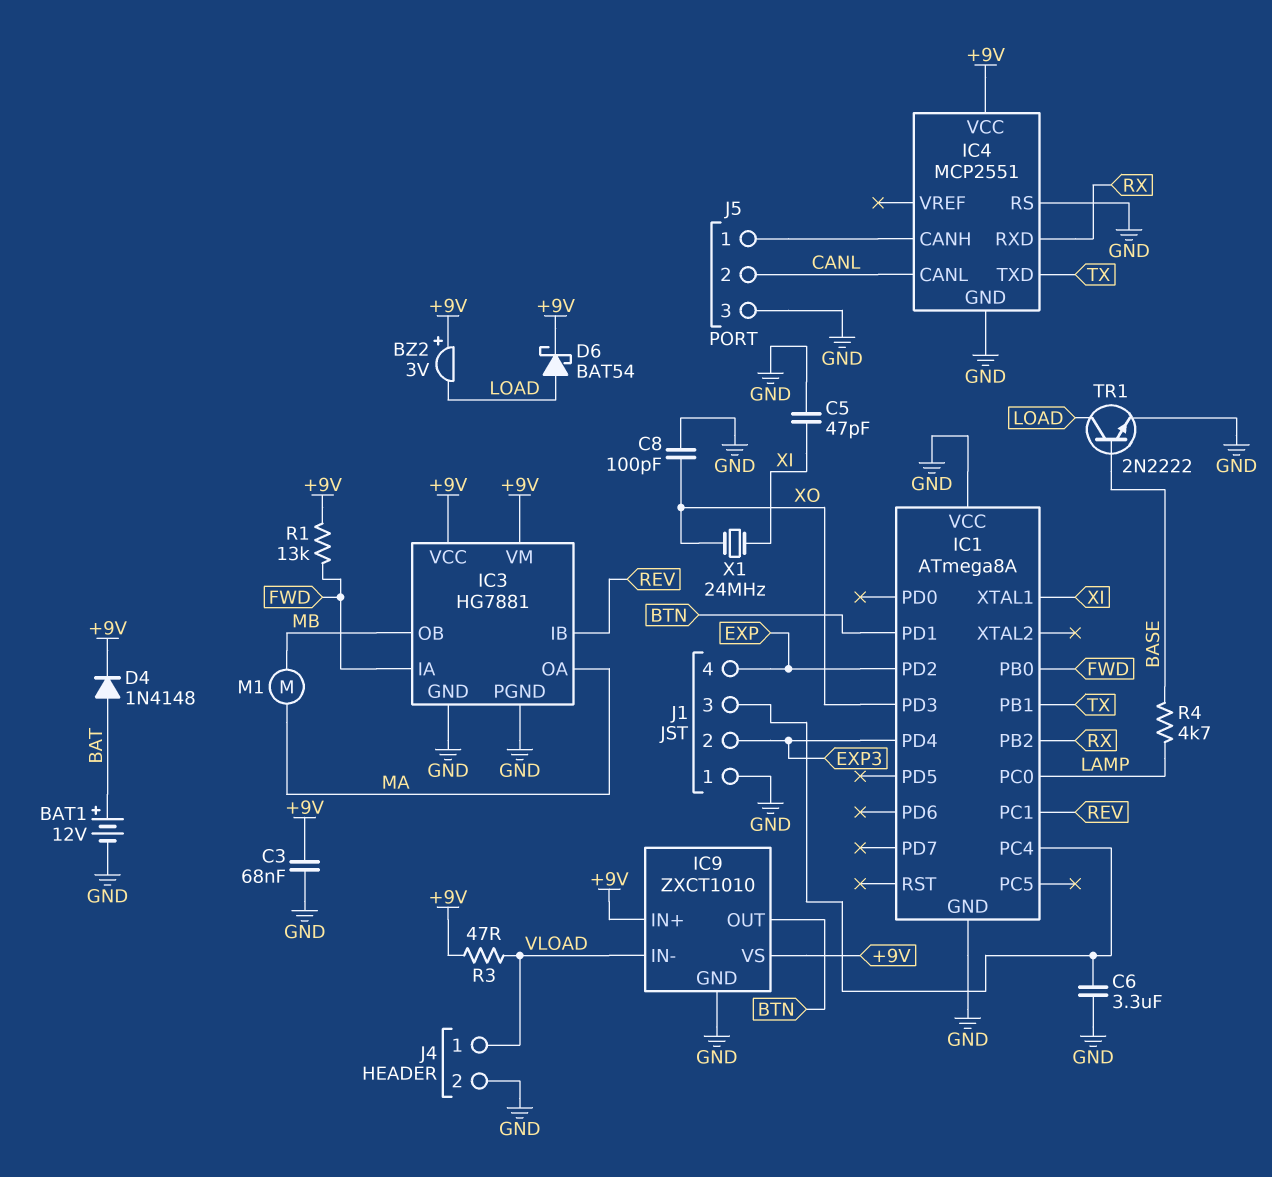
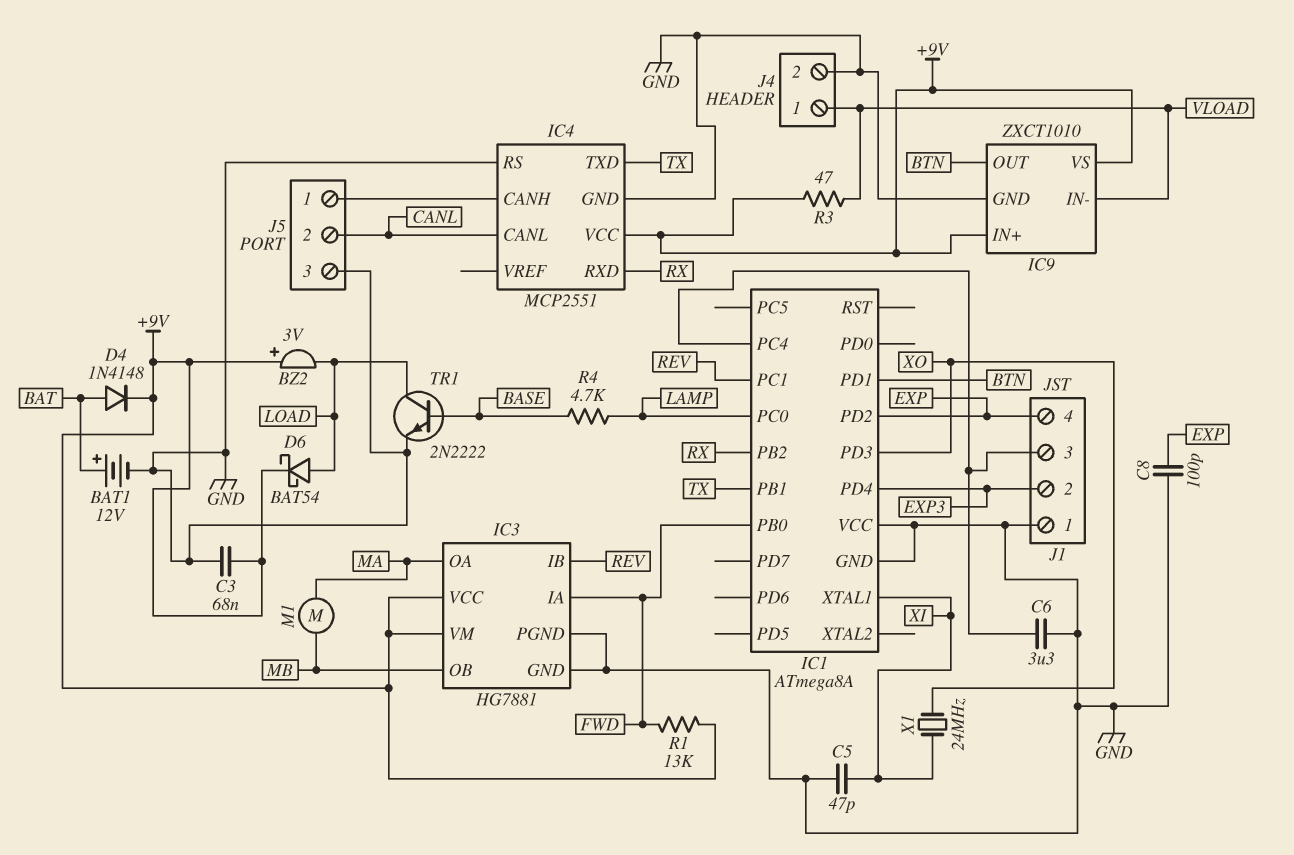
C8: 100pF (GND, XO) -> 100pF (EXP, GND)

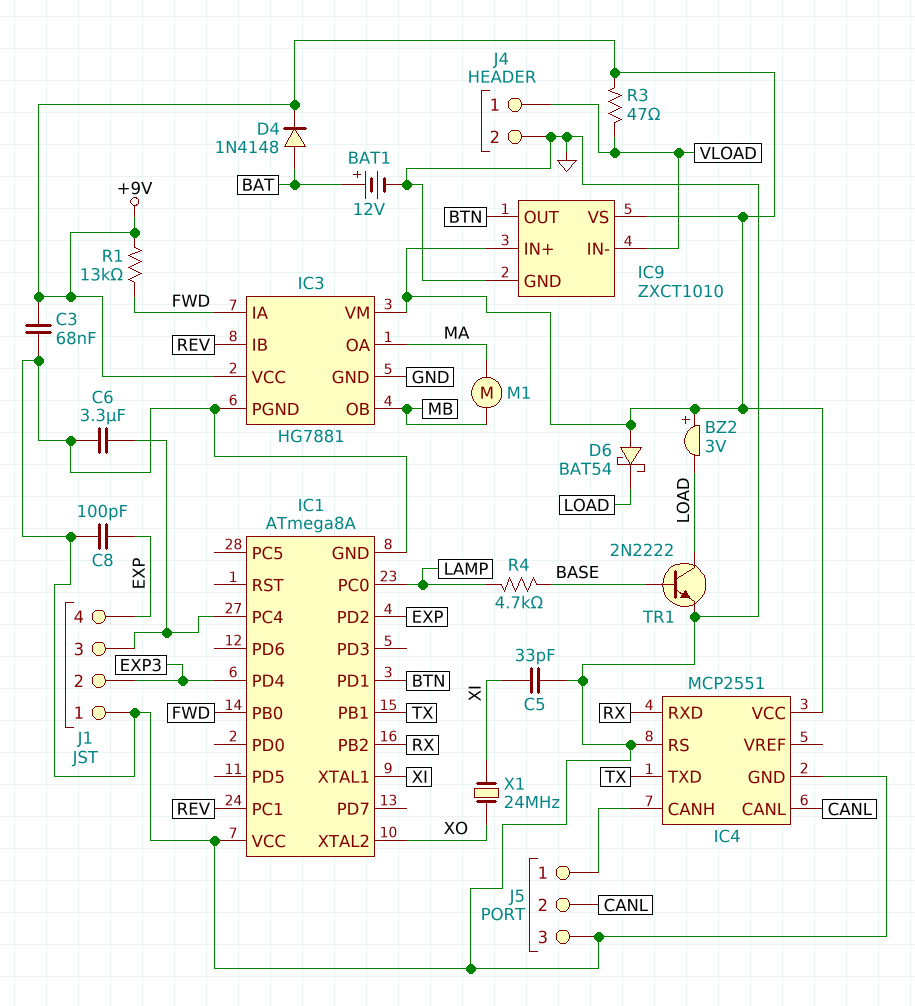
C5: 47pF (GND, XI) -> 33pF (GND, XI)
D6: schottky BAT54 (A LOAD, K +9V) -> schottky BAT54 (A +9V, K LOAD)
IC1 pin PD3: XO -> none
IC1 pin XTAL2: none -> XO

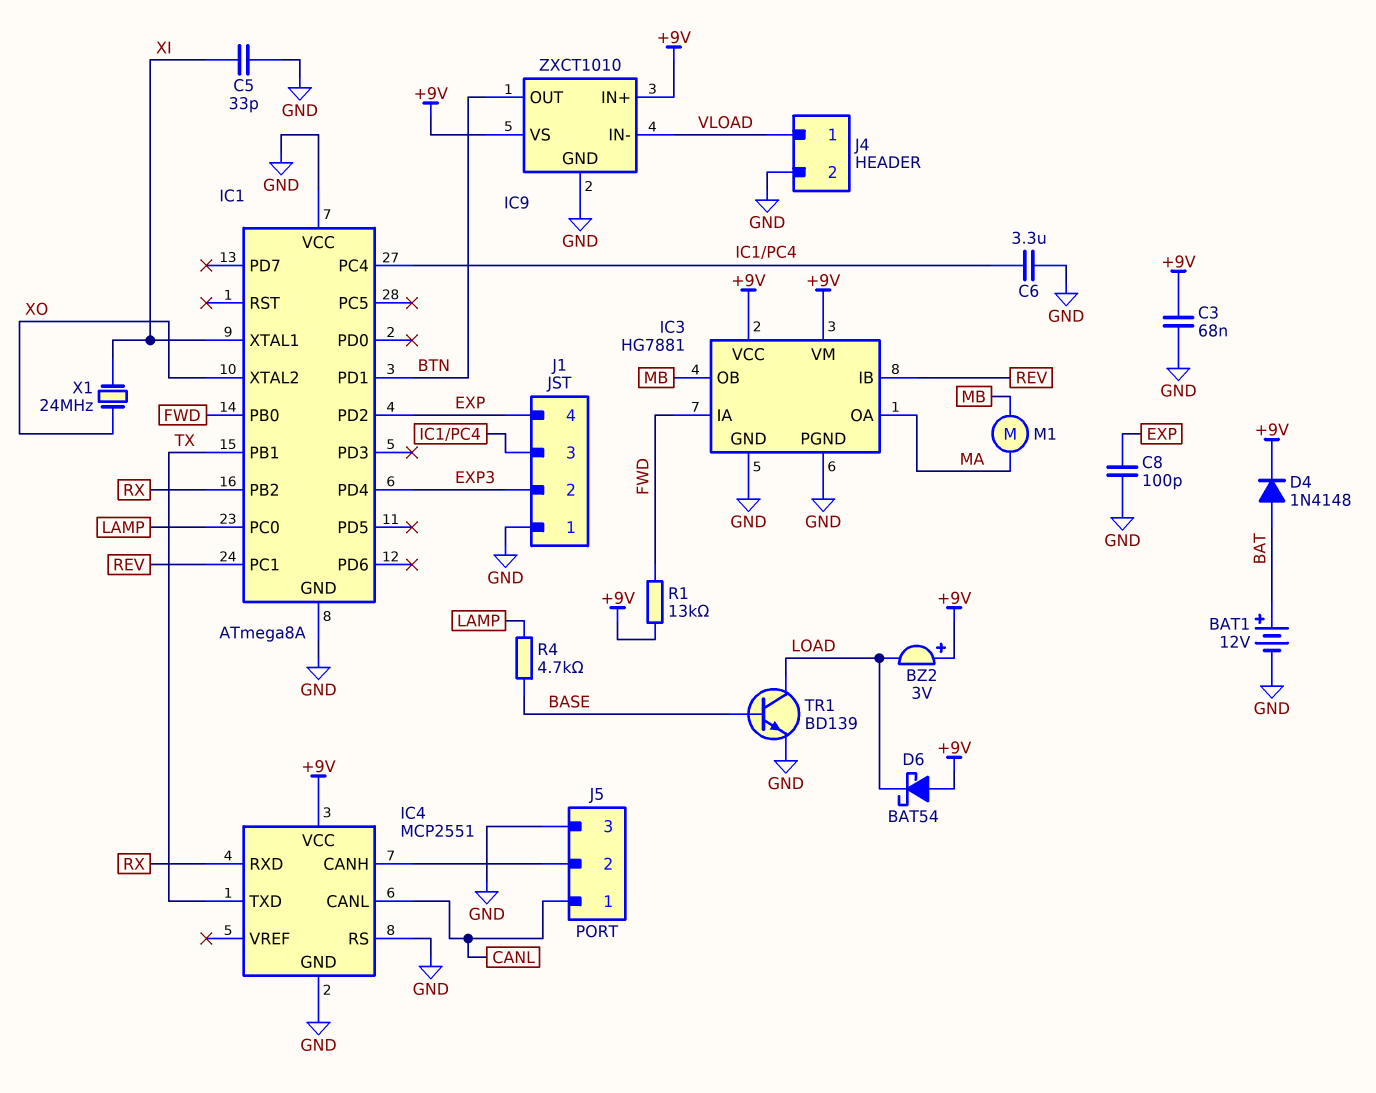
J5 pin 1: IC4/CANH -> CANL
J5 pin 2: CANL -> IC4/CANH
R3: 47 (+9V, VLOAD) -> none
TR1: NPN 2N2222 (B BASE, C LOAD, E GND) -> NPN BD139 (B BASE, C LOAD, E GND)

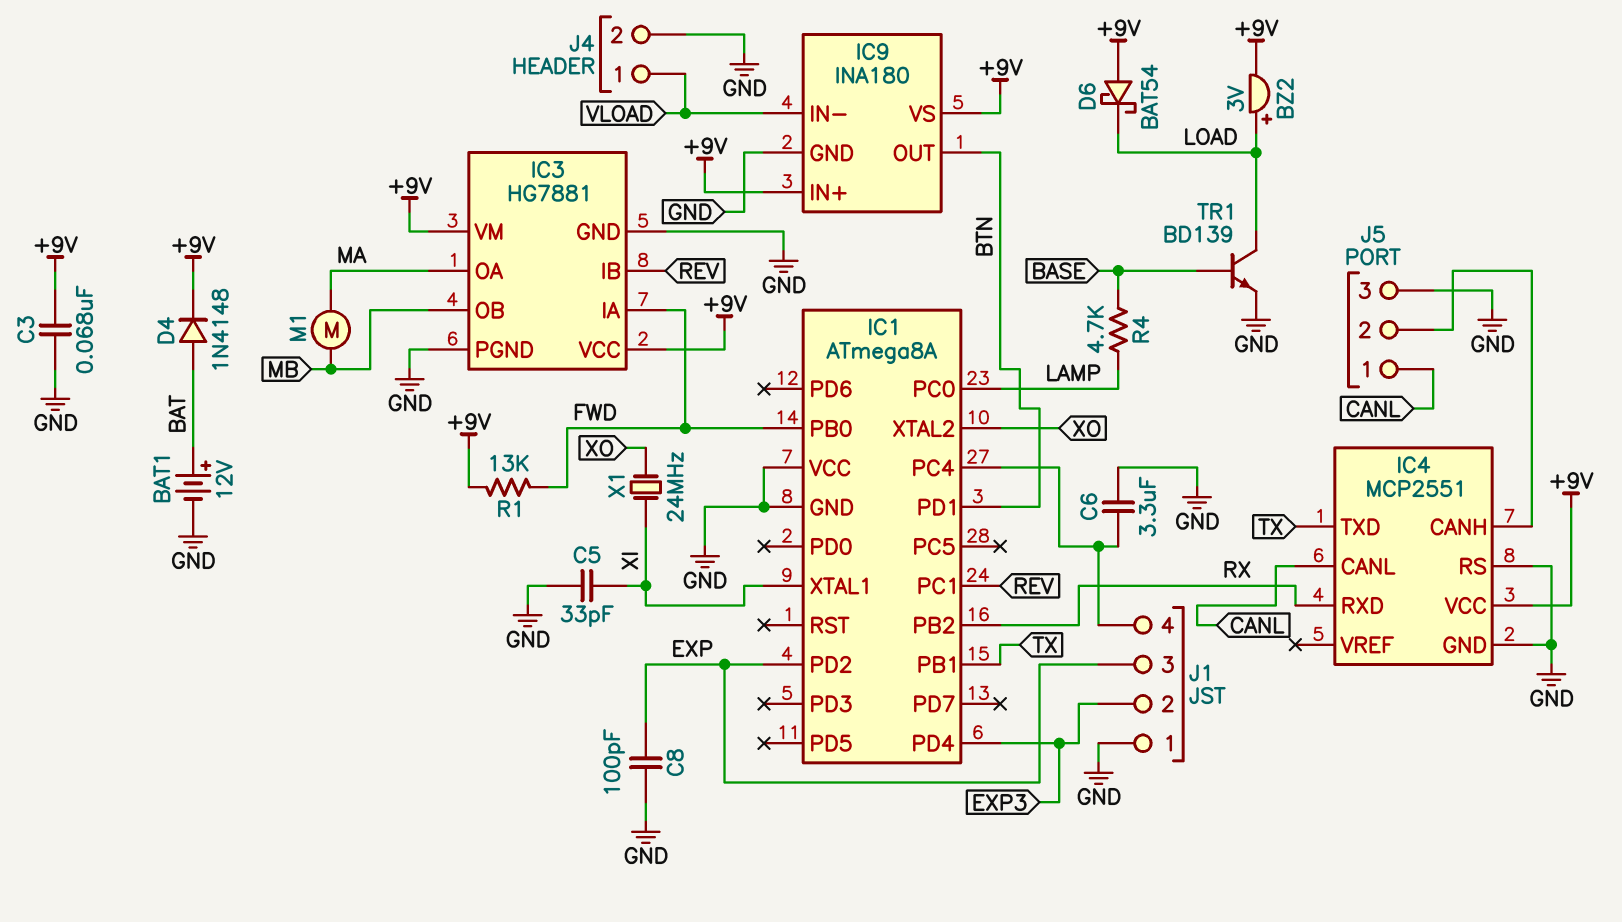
BZ2: buzzer 3V (plus +9V, minus LOAD) -> buzzer 3V (plus LOAD, minus +9V)
IC9: ZXCT1010 -> INA180
J1 pin 3: IC1/PC4 -> EXP
J1 pin 4: EXP -> IC1/PC4

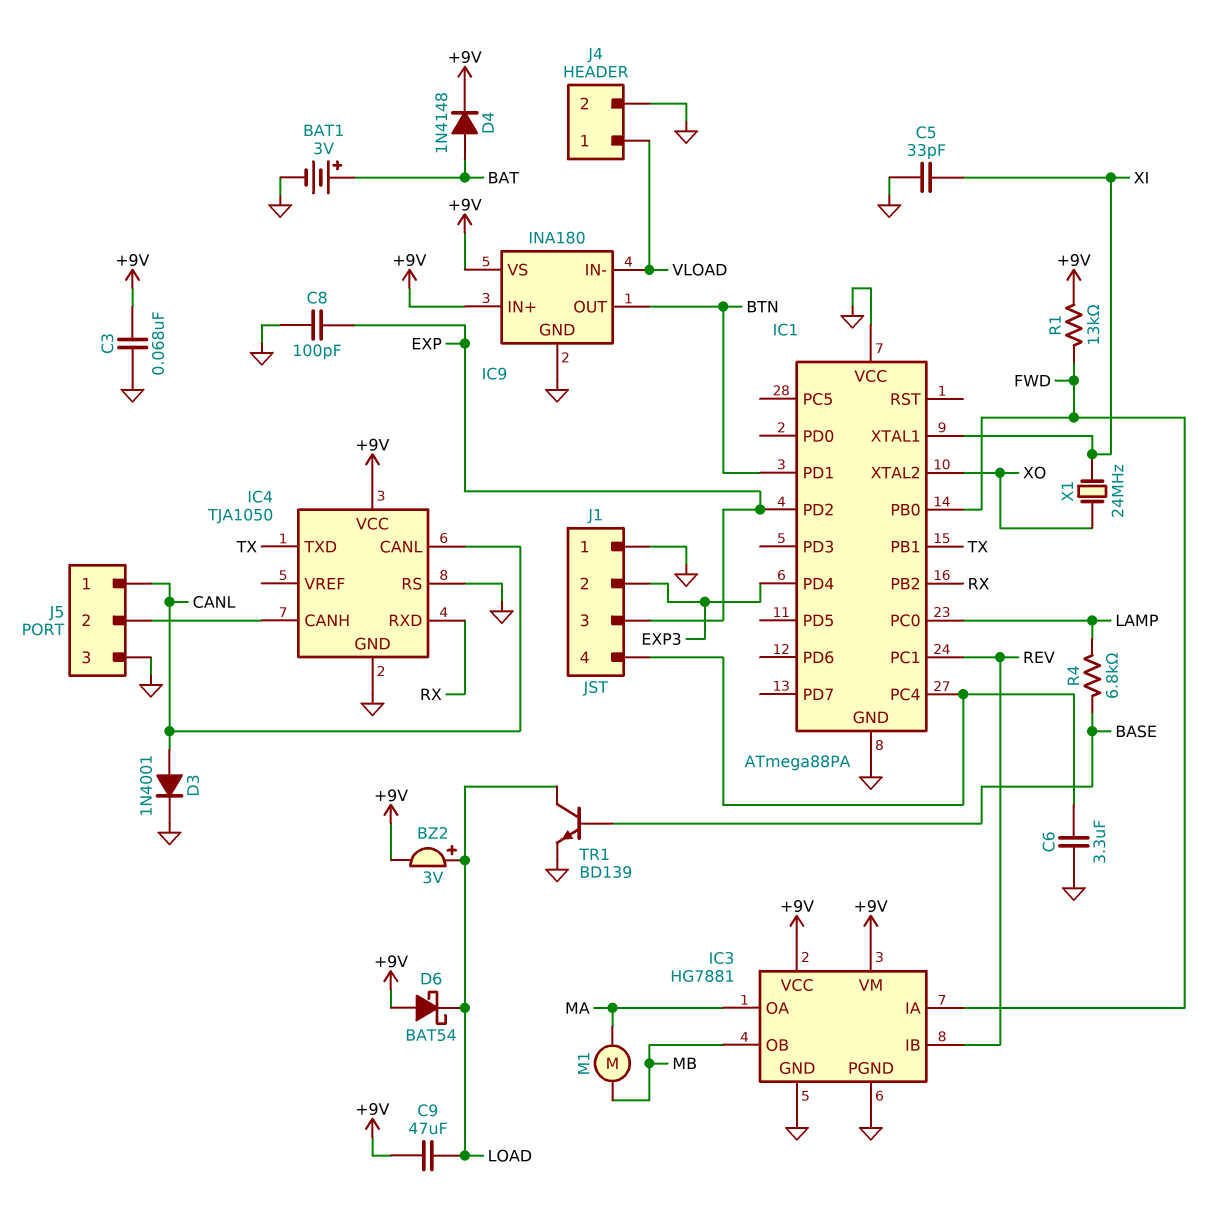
BAT1: 12V (plus BAT, minus GND) -> 3V (plus BAT, minus GND)
C9: none -> 47uF (+9V, LOAD)
D3: none -> diode 1N4001 (A CANL, K GND)
IC1: ATmega8A -> ATmega88PA
IC4: MCP2551 -> TJA1050
R4: 4.7k (BASE, LAMP) -> 6.8k (BASE, LAMP)

